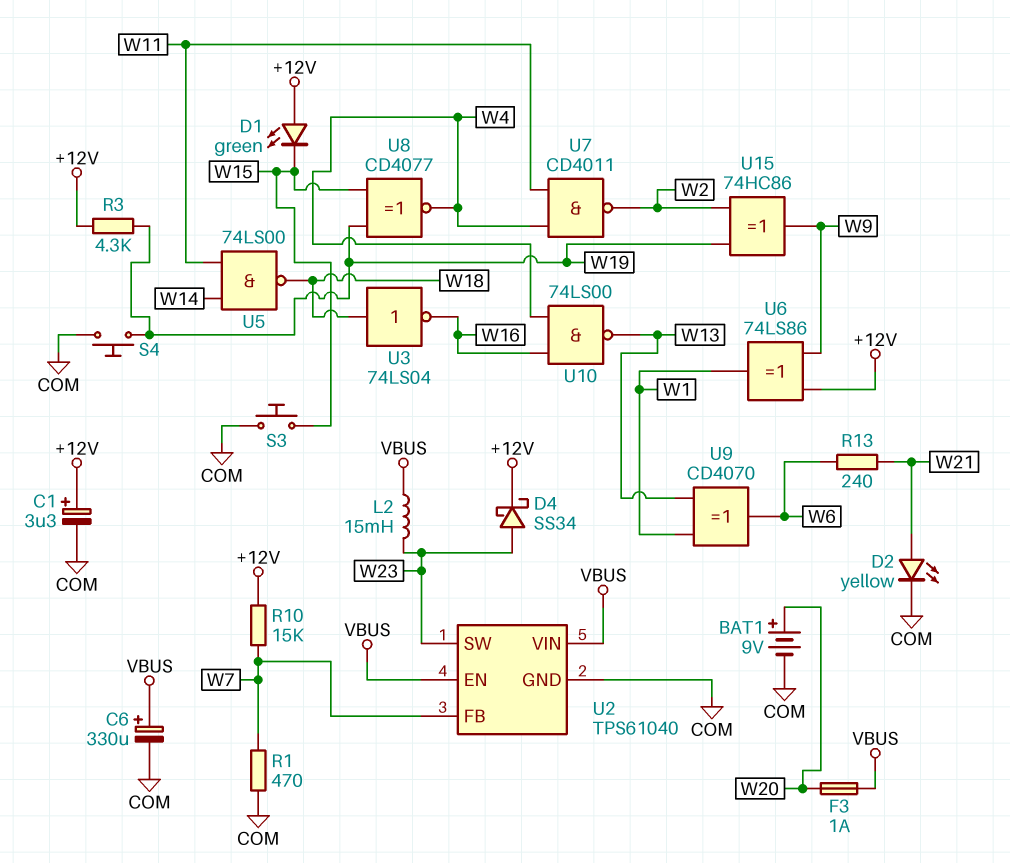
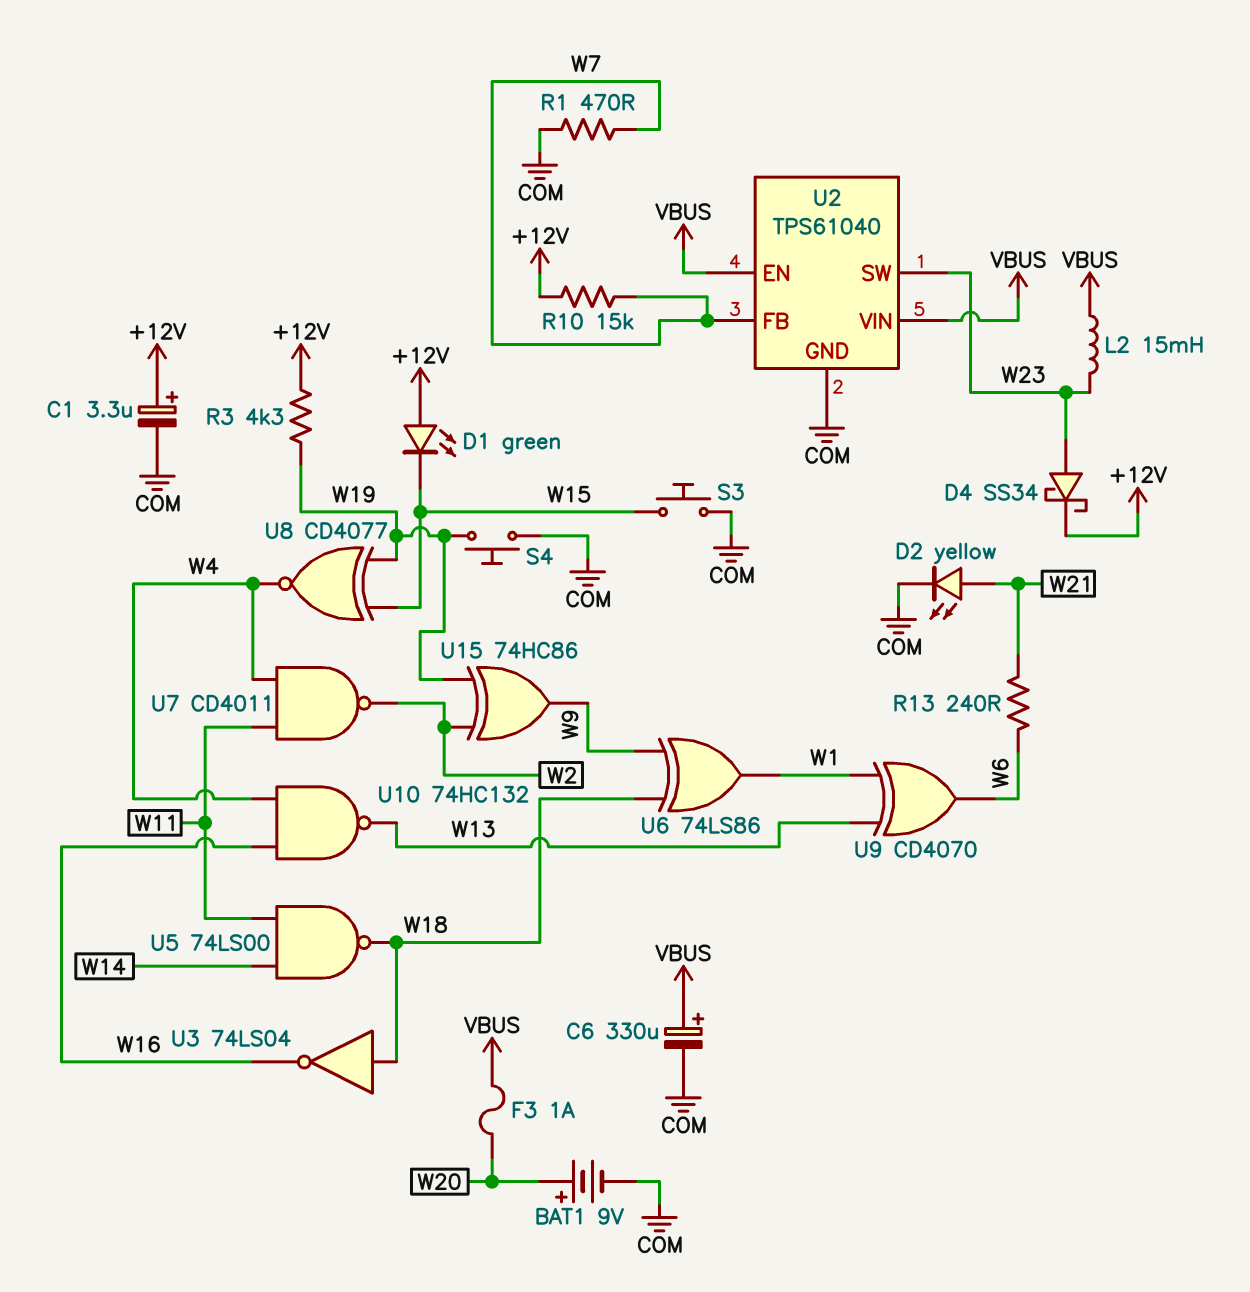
U6: XOR 74LS86 (in +12V, in W9, out W1) -> XOR 74LS86 (in W9, in W18, out W1)
U10: NAND 74LS00 (in W4, in W16, out W13) -> NAND 74HC132 (in W4, in W16, out W13)

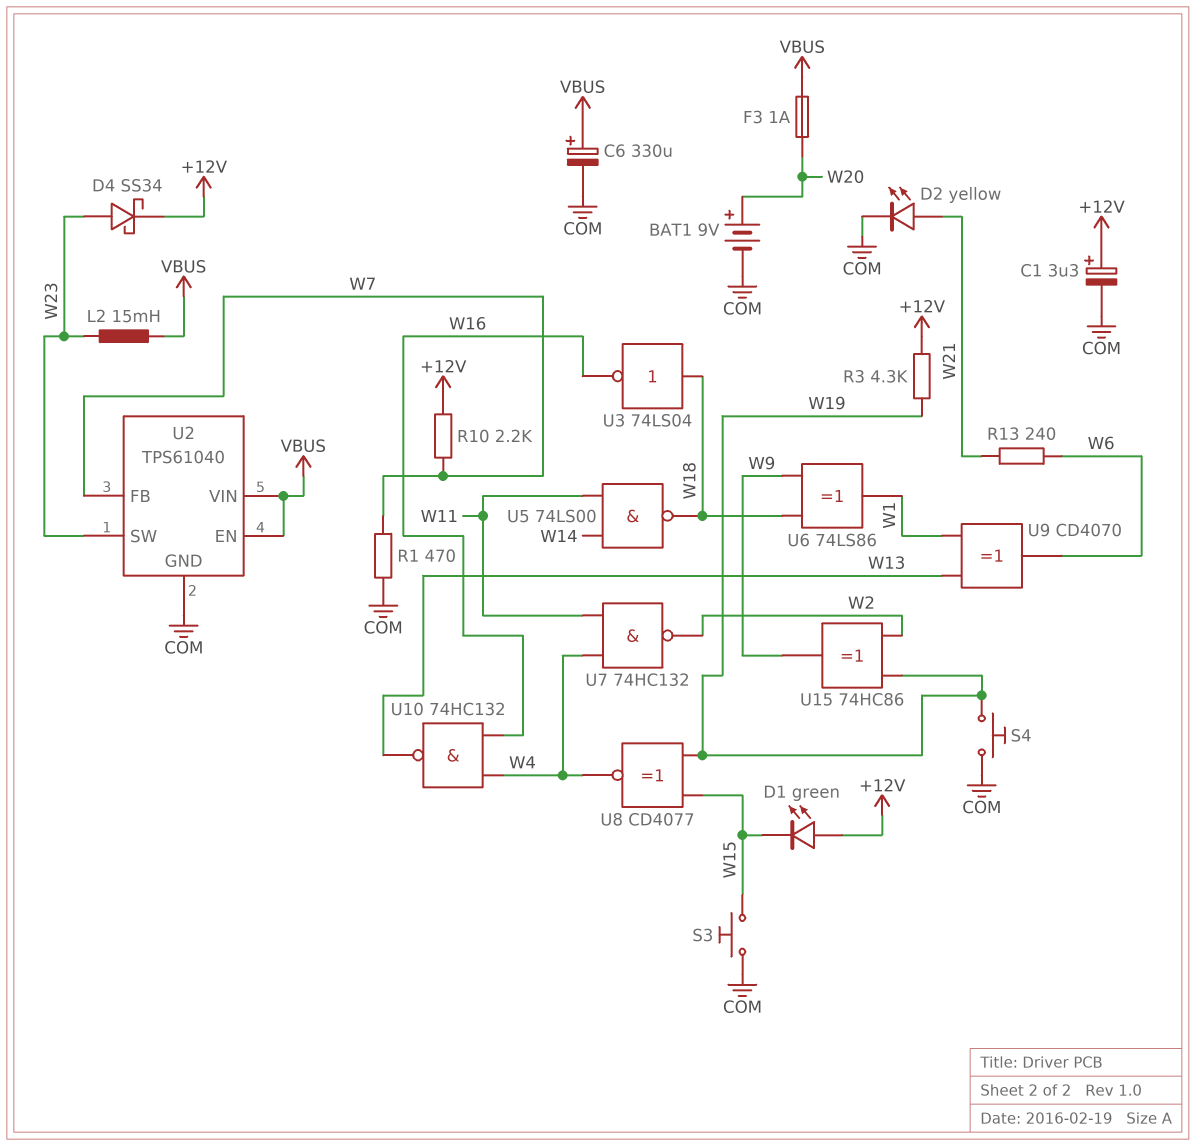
R10: 15k (+12V, W7) -> 2.2k (+12V, W7)
U7: NAND CD4011 (in W4, in W11, out W2) -> NAND 74HC132 (in W4, in W11, out W2)

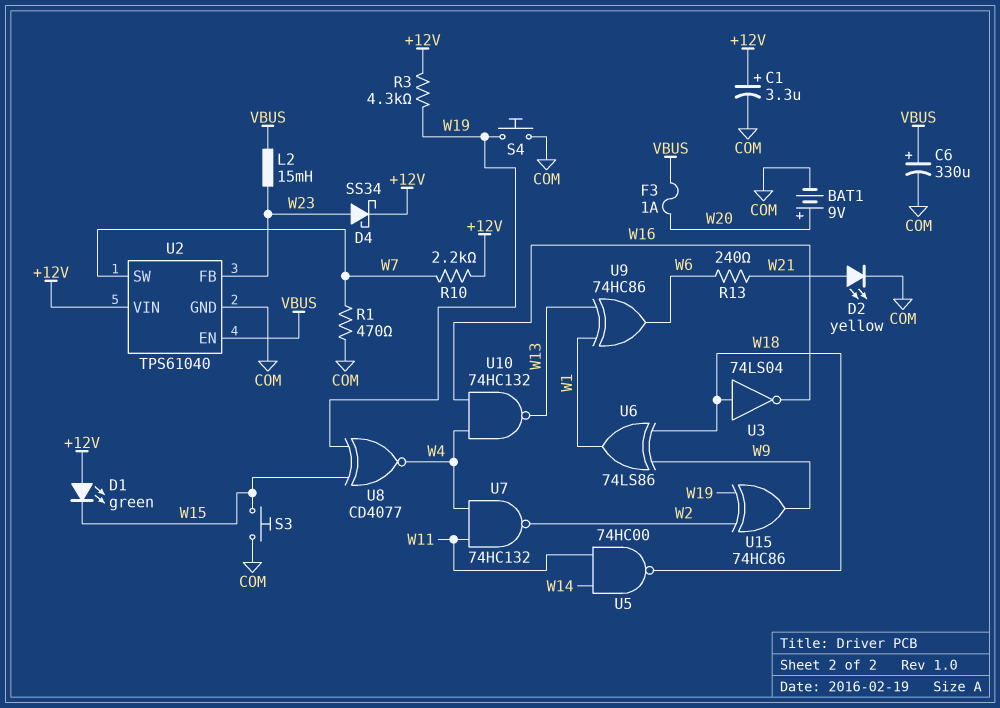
U2 pin FB: W7 -> W23
U2 pin SW: W23 -> W7
U2 pin VIN: VBUS -> +12V
U5: NAND 74LS00 (in W11, in W14, out W18) -> NAND 74HC00 (in W11, in W14, out W18)
U9: XOR CD4070 (in W1, in W13, out W6) -> XOR 74HC86 (in W1, in W13, out W6)

